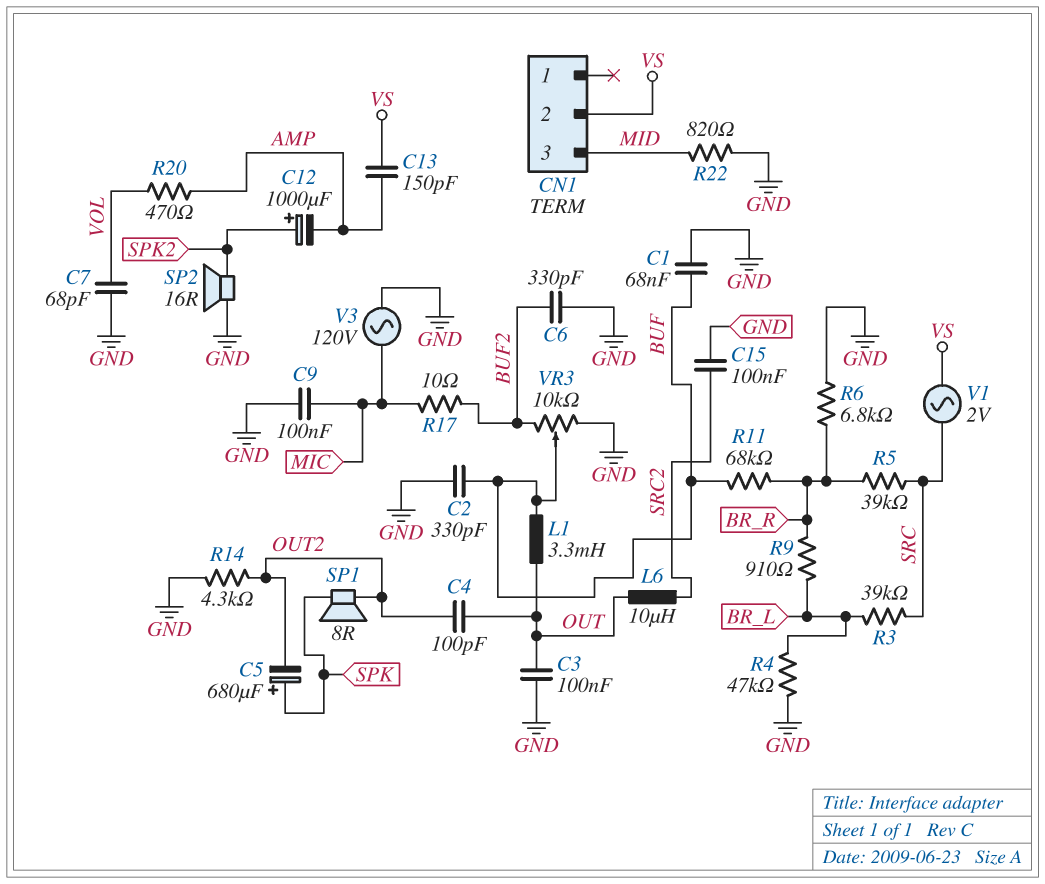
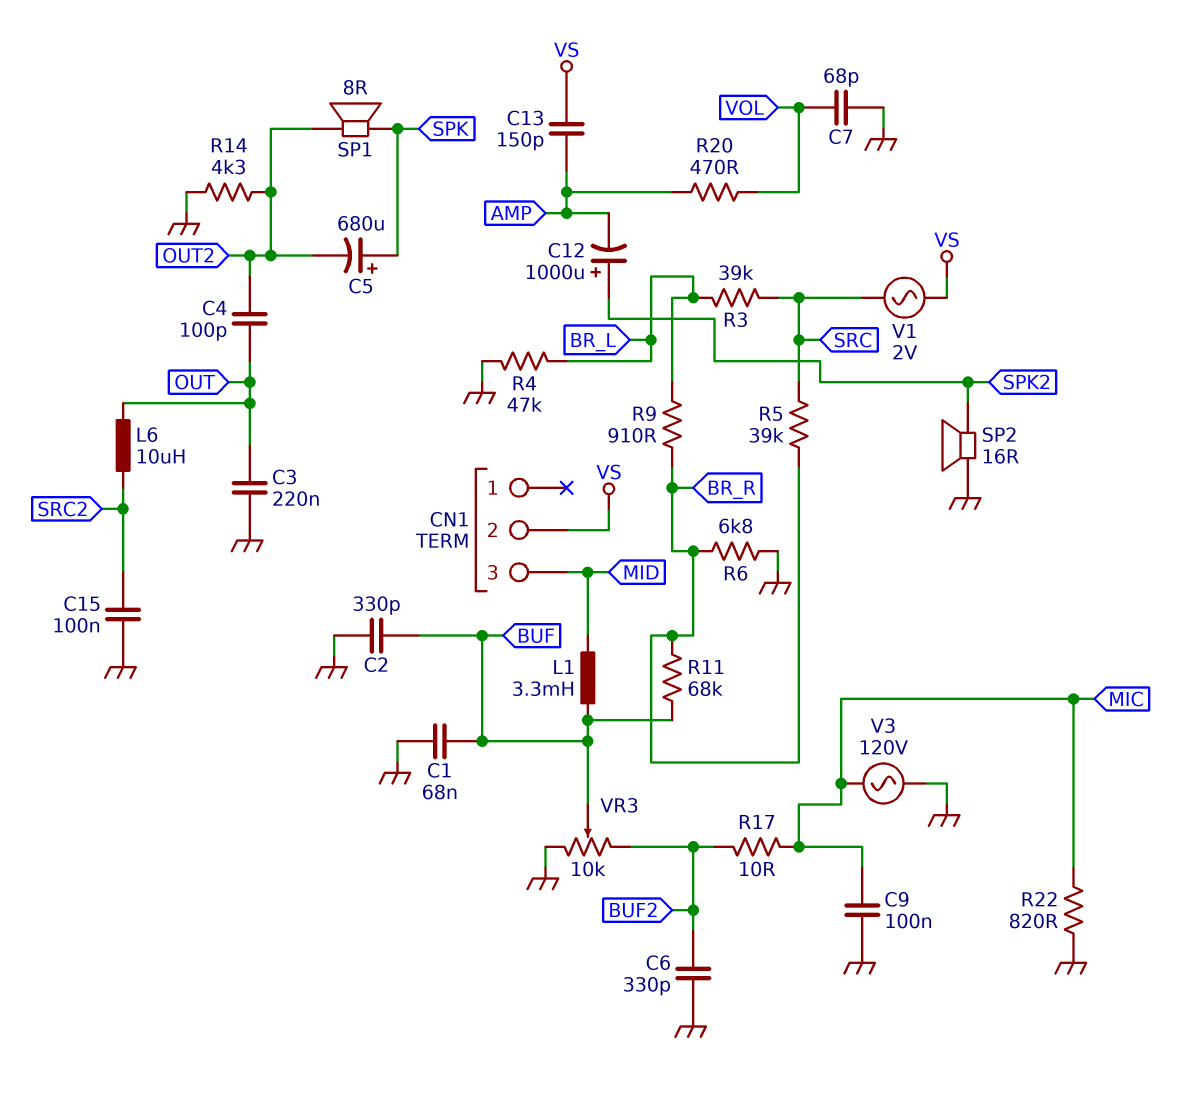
C3: 100nF (GND, OUT) -> 220nF (GND, OUT)
L1: 3.3mH (BUF, OUT) -> 3.3mH (BUF, MID)
R22: 820 (GND, MID) -> 820 (GND, MIC)

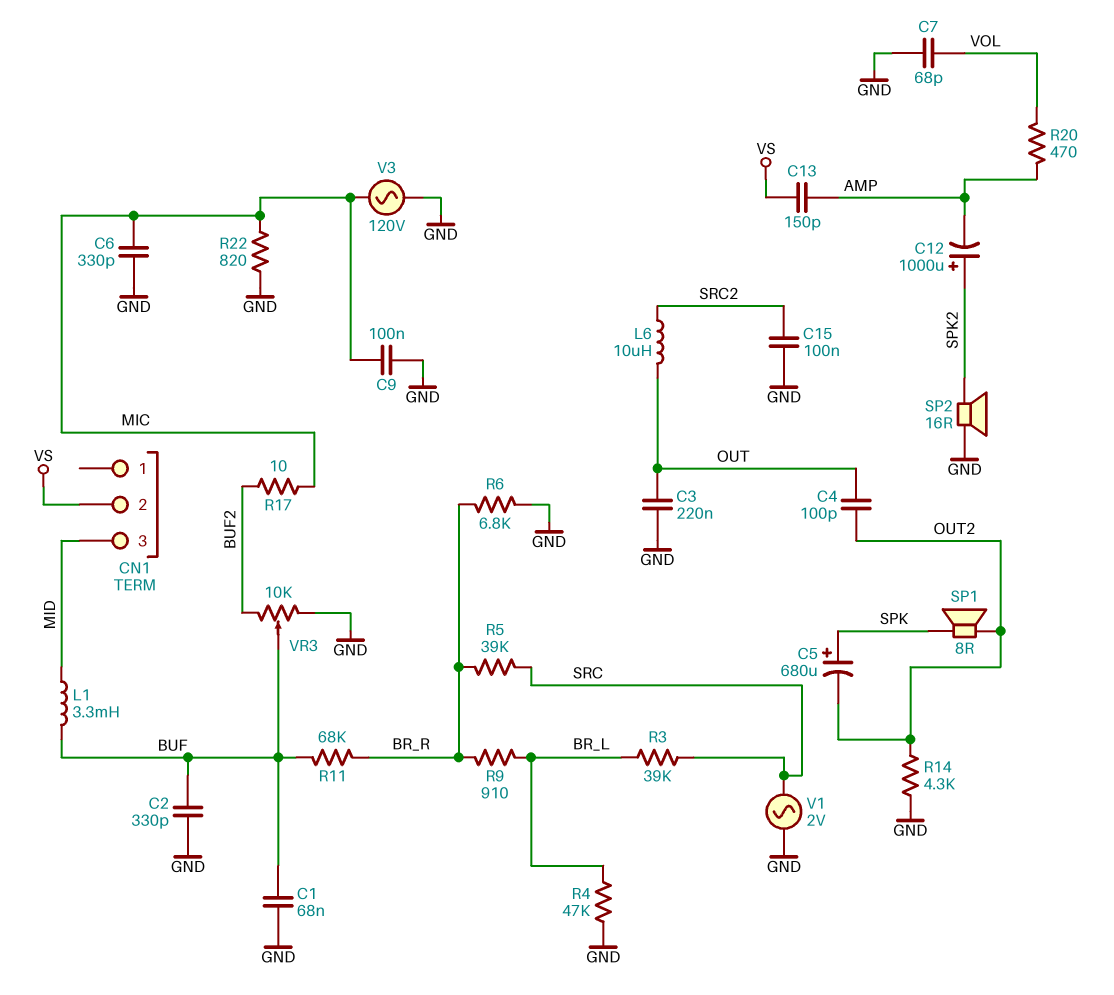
C6: 330pF (BUF2, GND) -> 330pF (GND, MIC)
V1: AC 2V (SRC, VS) -> AC 2V (GND, SRC)

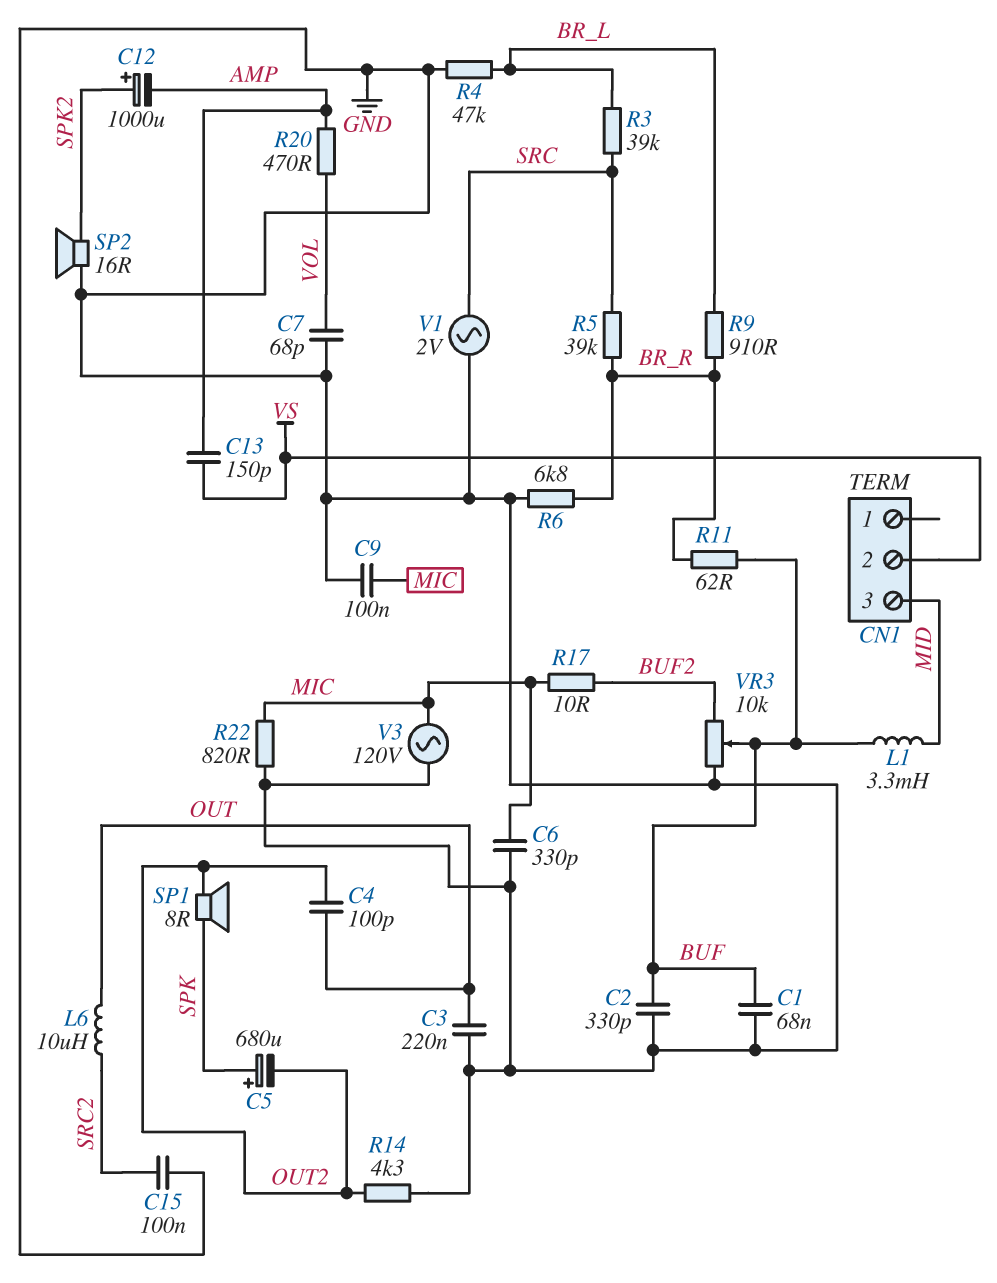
R11: 68k (BR_R, BUF) -> 62 (BR_R, BUF)

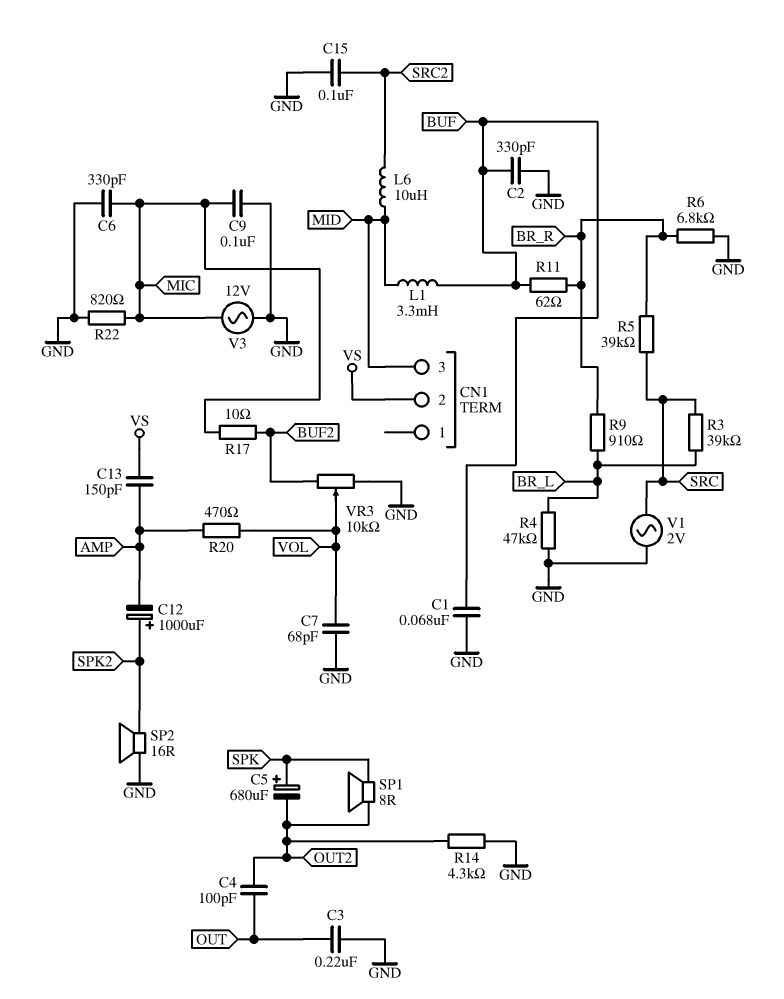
L6: 10uH (OUT, SRC2) -> 10uH (MID, SRC2)
V3: AC 120V (GND, MIC) -> AC 12V (GND, MIC)
VR3: 10k (BUF2, GND, wiper BUF) -> 10k (BUF2, GND, wiper VOL)

